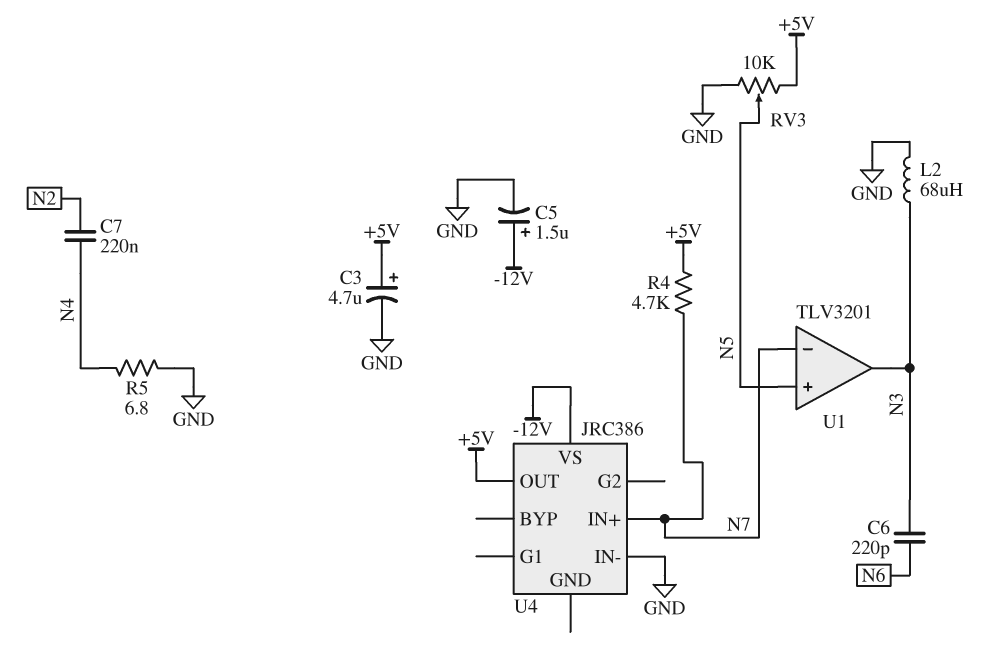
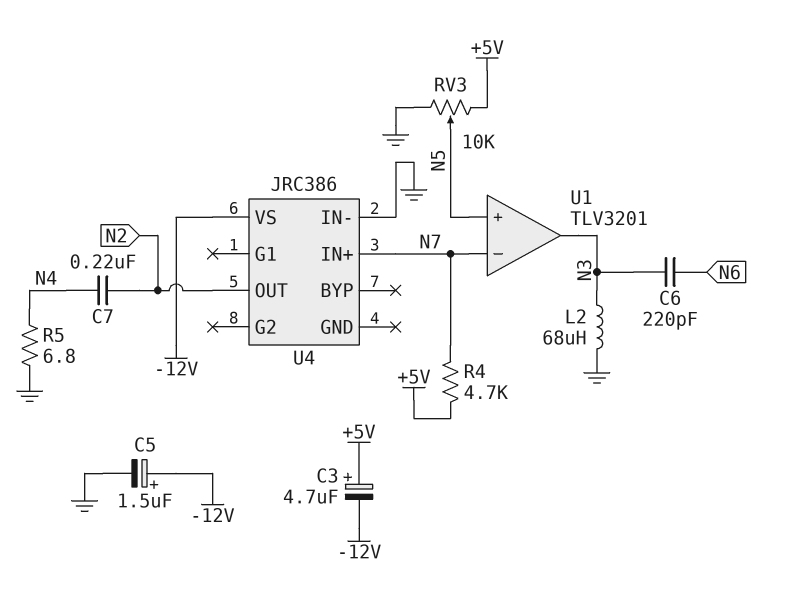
C3: 4.7uF (plus +5V, minus GND) -> 4.7uF (plus +5V, minus -12V)
U4 pin OUT: +5V -> N2

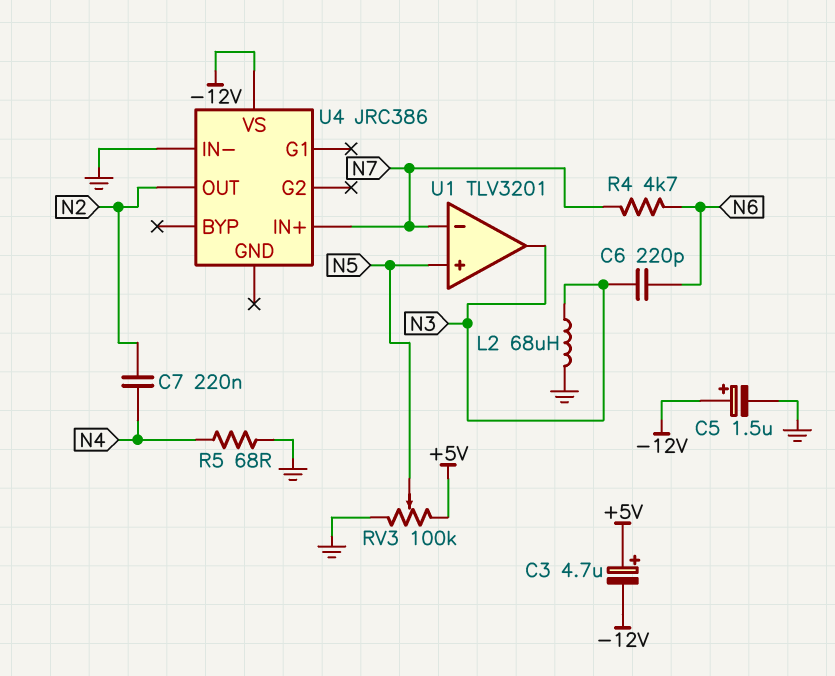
R4: 4.7k (+5V, N7) -> 4.7k (N6, N7)
R5: 6.8 (GND, N4) -> 68 (GND, N4)
RV3: 10k (+5V, GND, wiper N5) -> 100k (+5V, GND, wiper N5)

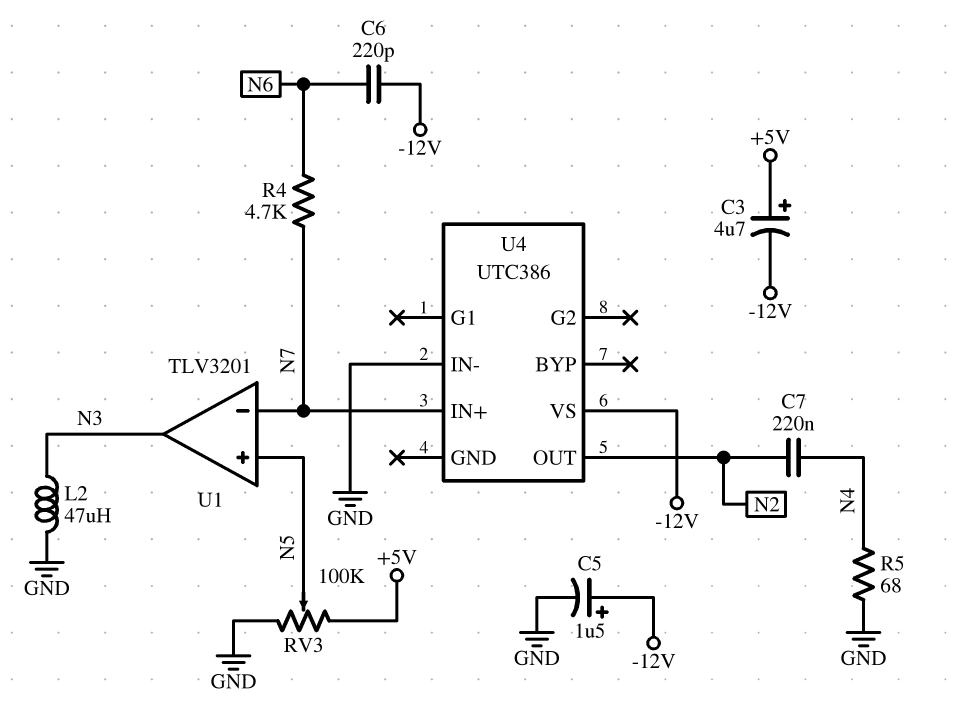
C6: 220pF (N3, N6) -> 220pF (-12V, N6)
L2: 68uH (GND, N3) -> 47uH (GND, N3)
U4: JRC386 -> UTC386

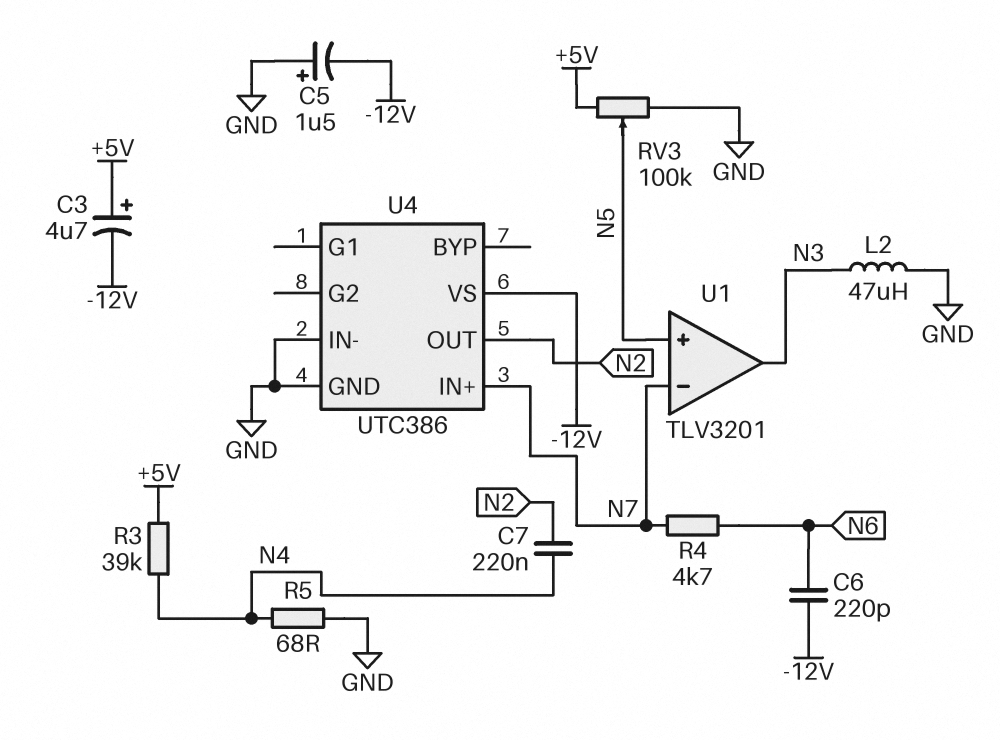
C5: 1.5uF (plus -12V, minus GND) -> 1.5uF (plus GND, minus -12V)
R3: none -> 39k (+5V, N4)
U4 pin GND: none -> GND

